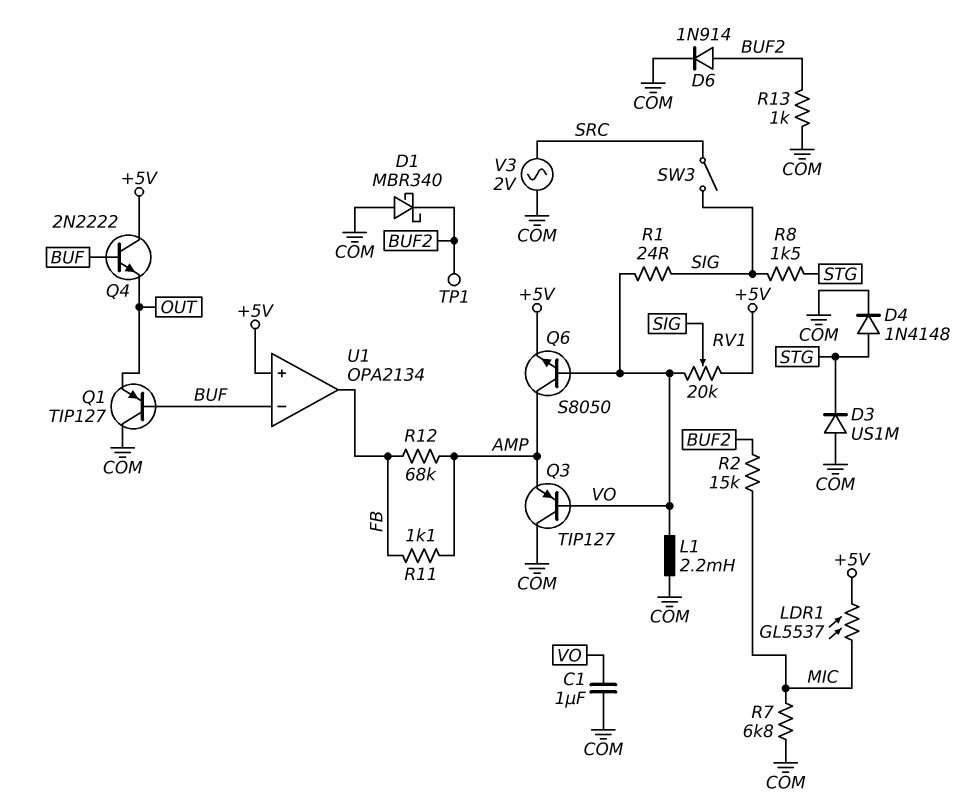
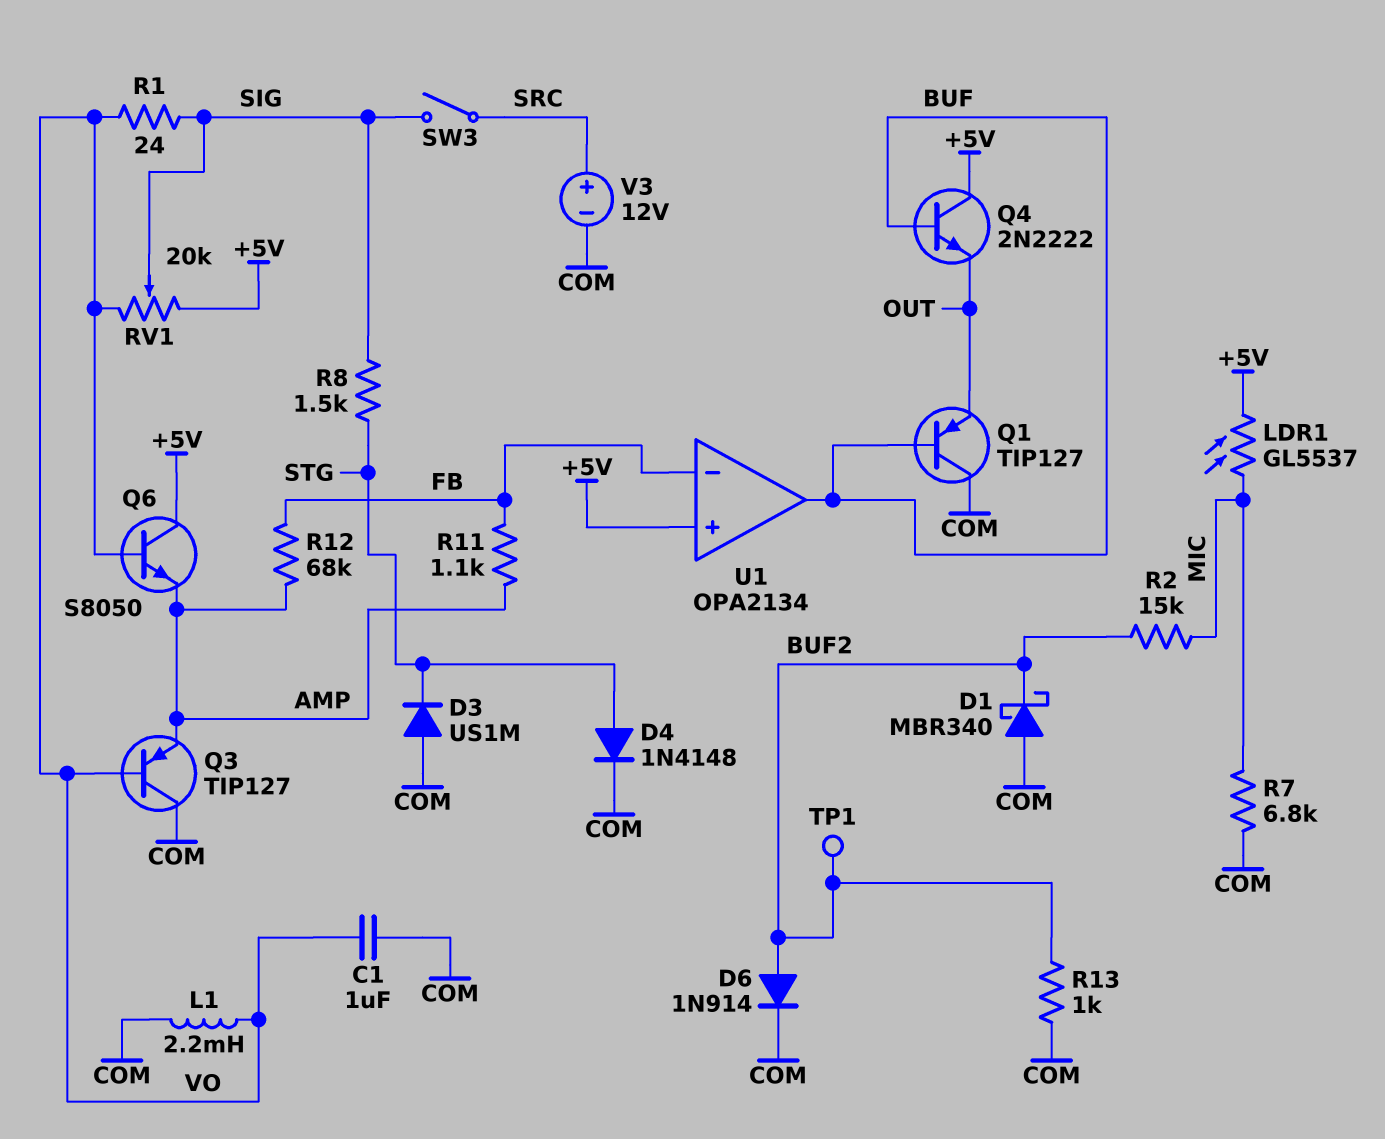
Q6: NPN S8050 (B VO, C AMP, E +5V) -> NPN S8050 (B VO, C +5V, E AMP)
U1 pin in-: BUF -> FB
U1 pin out: FB -> BUF
V3: AC 2V (COM, SRC) -> 12V (plus SRC, minus COM)

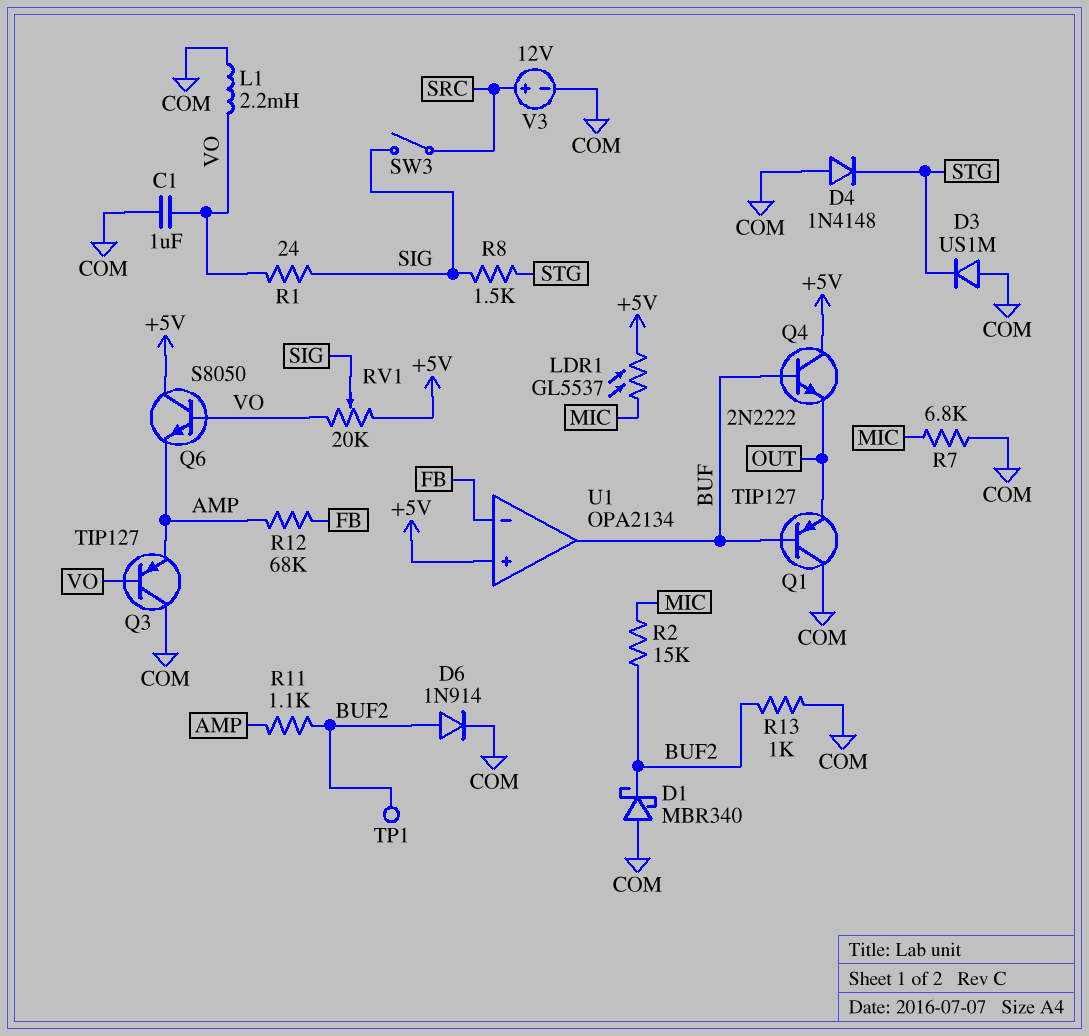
D4: diode 1N4148 (A STG, K COM) -> diode 1N4148 (A COM, K STG)
R11: 1.1k (AMP, FB) -> 1.1k (AMP, BUF2)

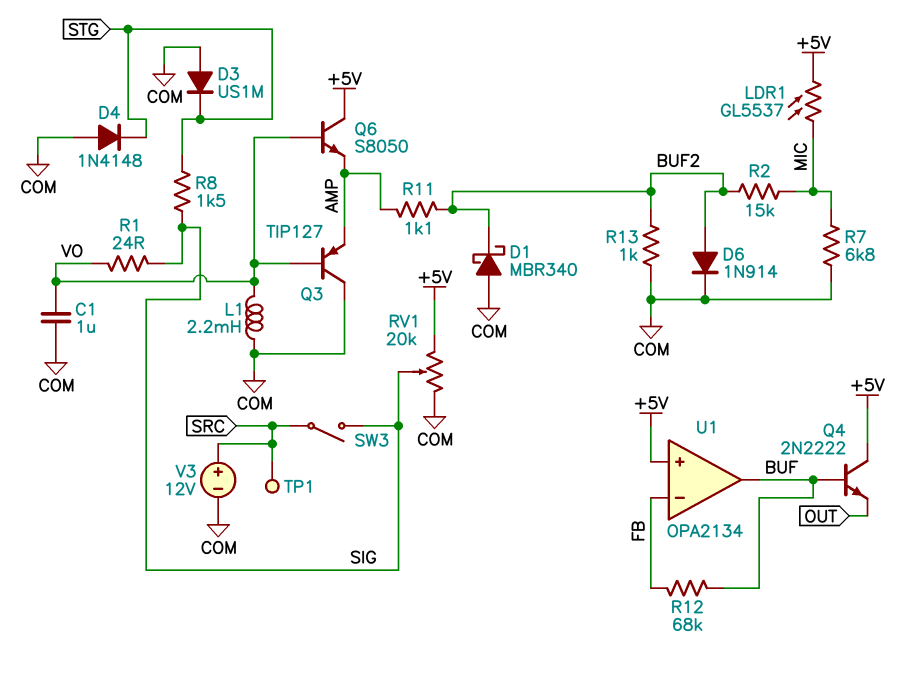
Q1: PNP TIP127 (B BUF, C COM, E OUT) -> none
R12: 68k (AMP, FB) -> 68k (BUF, FB)
RV1: 20k (+5V, VO, wiper SIG) -> 20k (+5V, COM, wiper SIG)
TP1: test point (BUF2) -> test point (SRC)

